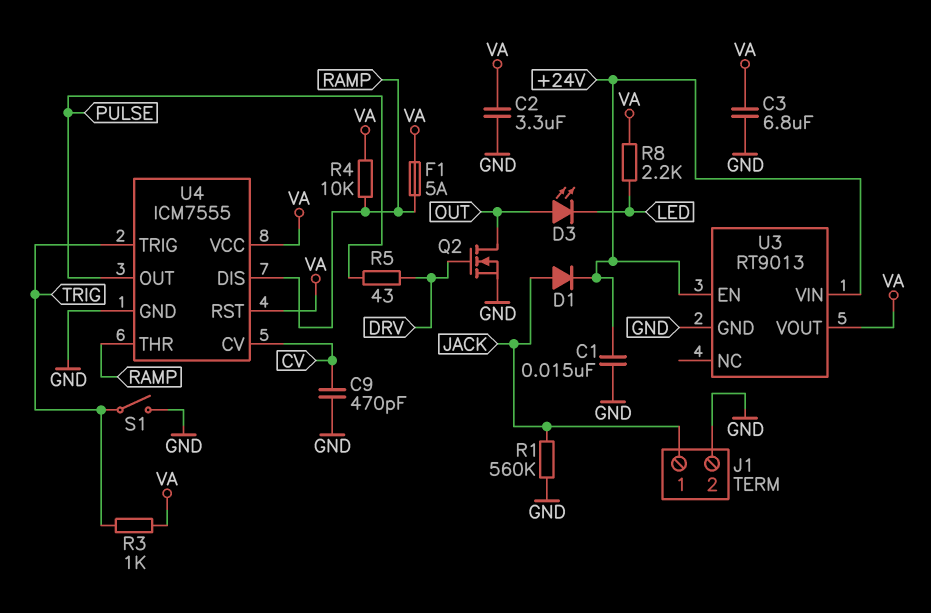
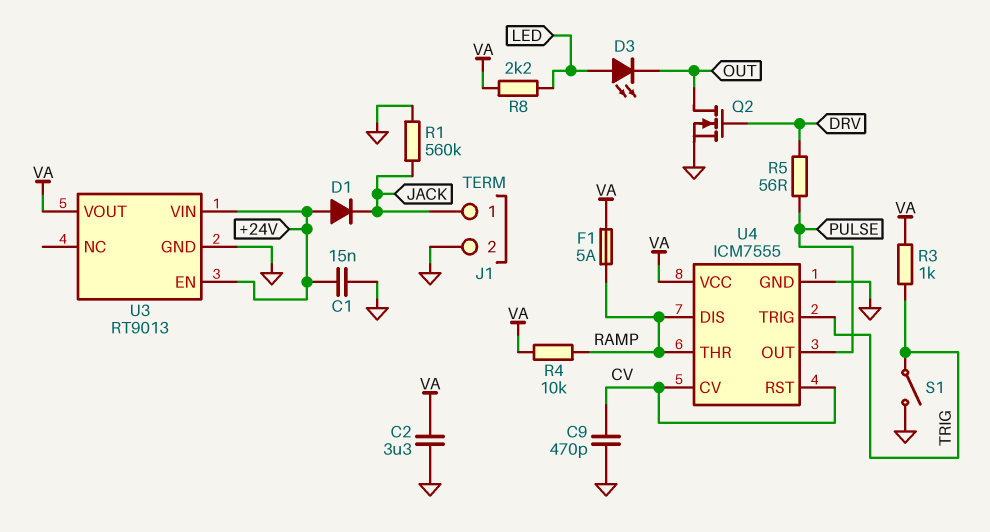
C3: 6.8uF (GND, VA) -> none
D1: diode (A JACK, K +24V) -> diode (A +24V, K JACK)
D3: LED (A OUT, K LED) -> LED (A LED, K OUT)
R5: 43 (DRV, PULSE) -> 56 (DRV, PULSE)
U4 pin RST: VA -> CV

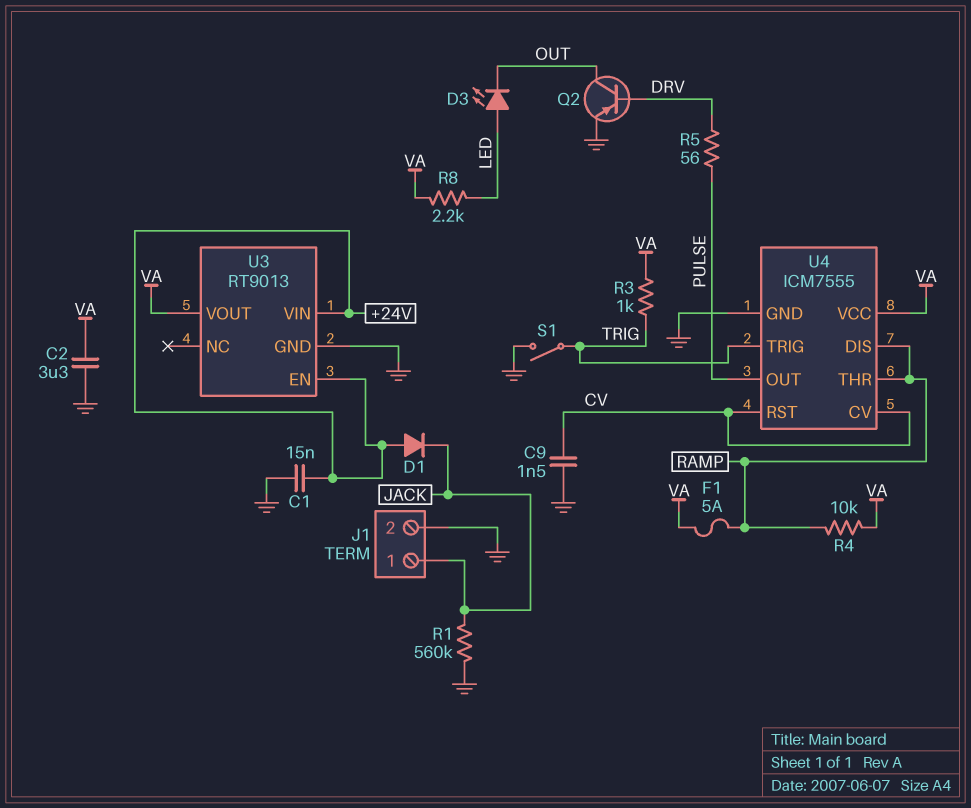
C9: 470pF (CV, GND) -> 1.5nF (CV, GND)
Q2: NMOS (G DRV, D OUT, S GND) -> PNP (B DRV, C OUT, E GND)

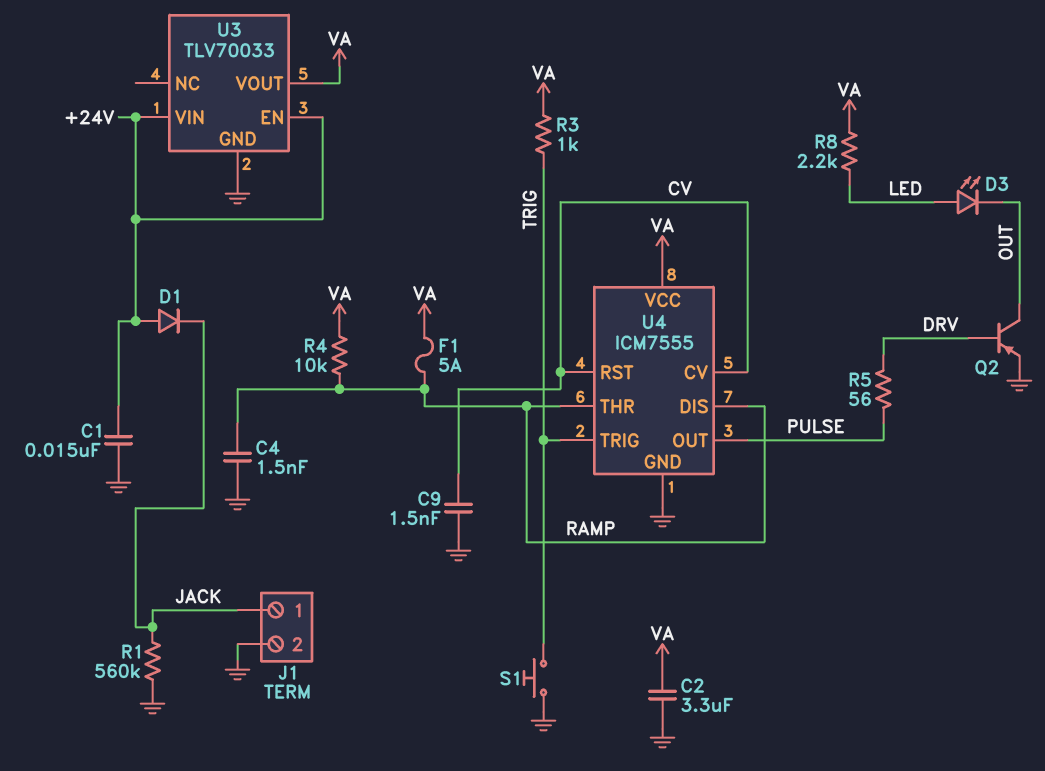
C4: none -> 1.5nF (GND, RAMP)
S1: switch (GND, TRIG) -> button (GND, TRIG)
U3: RT9013 -> TLV70033

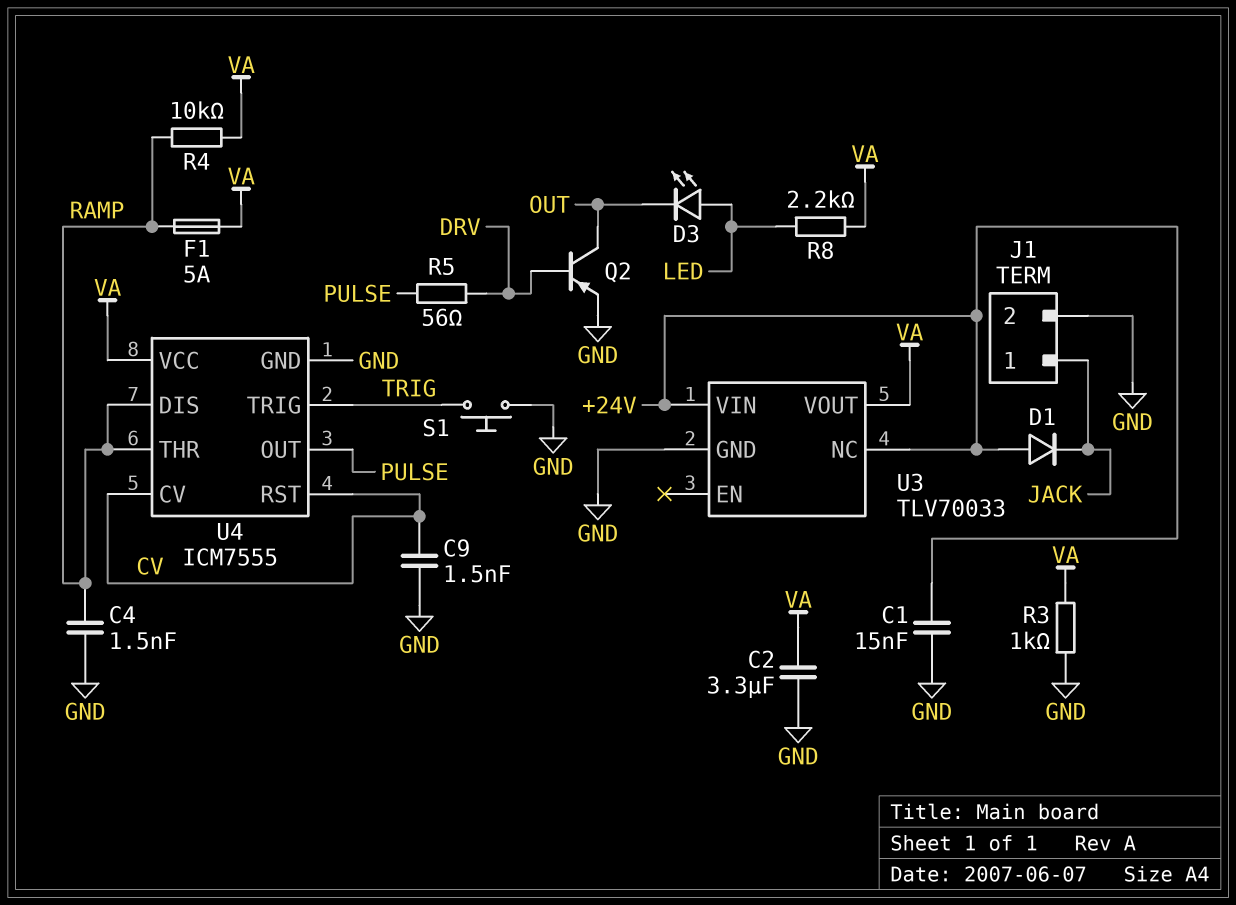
R1: 560k (GND, JACK) -> none
R3: 1k (TRIG, VA) -> 1k (GND, VA)
U3 pin EN: +24V -> none
U3 pin NC: none -> +24V

